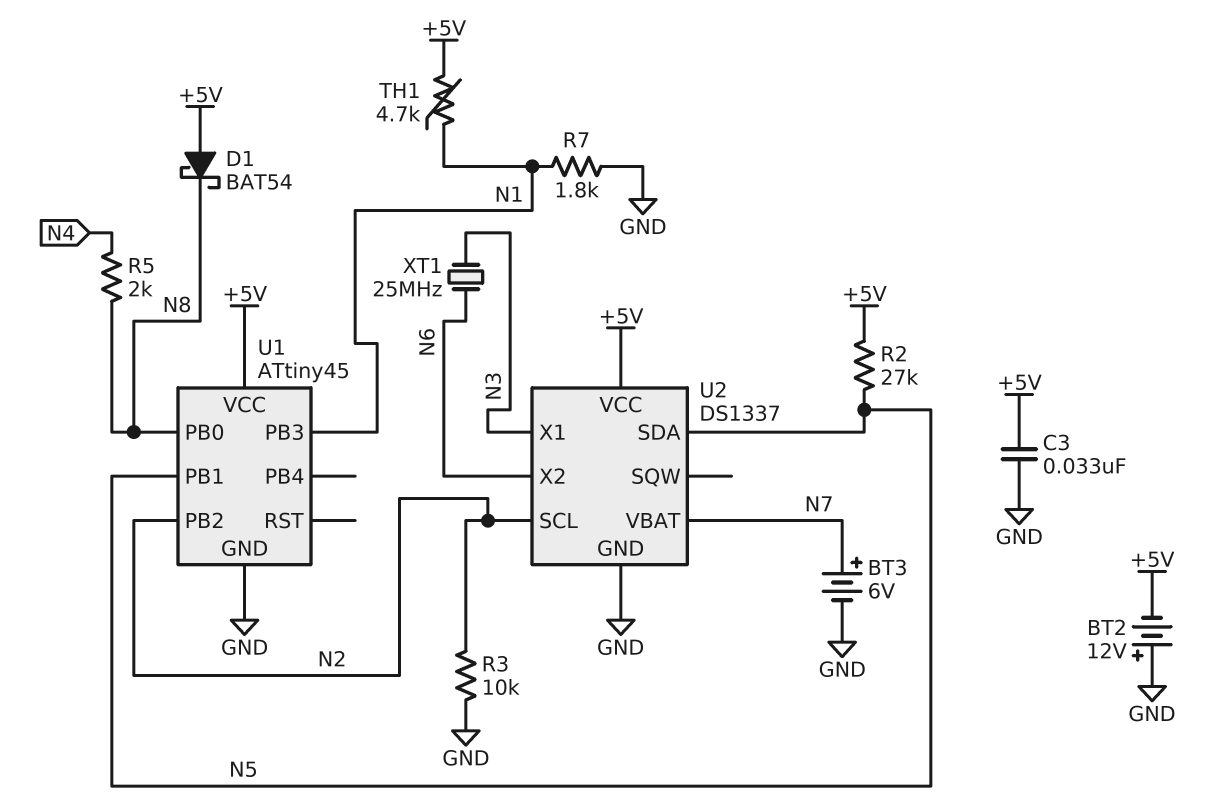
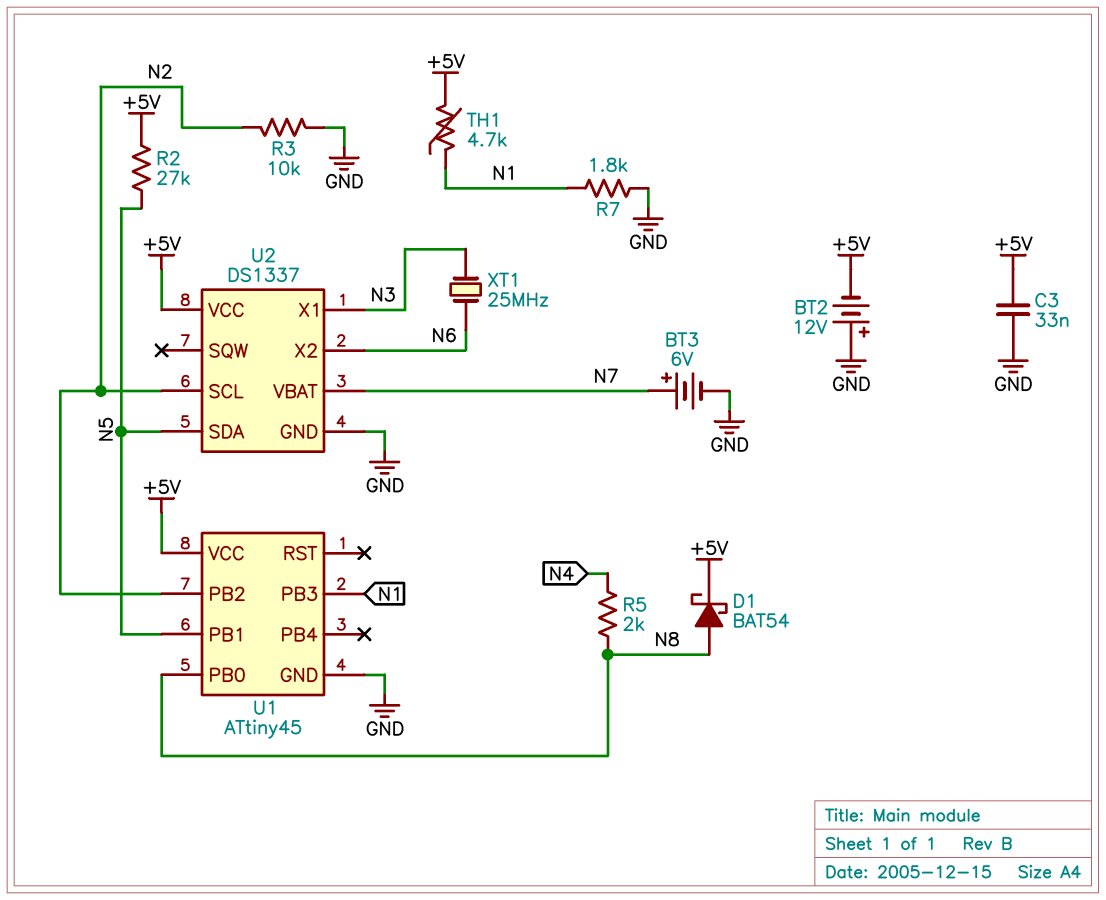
D1: schottky BAT54 (A +5V, K N8) -> schottky BAT54 (A N8, K +5V)

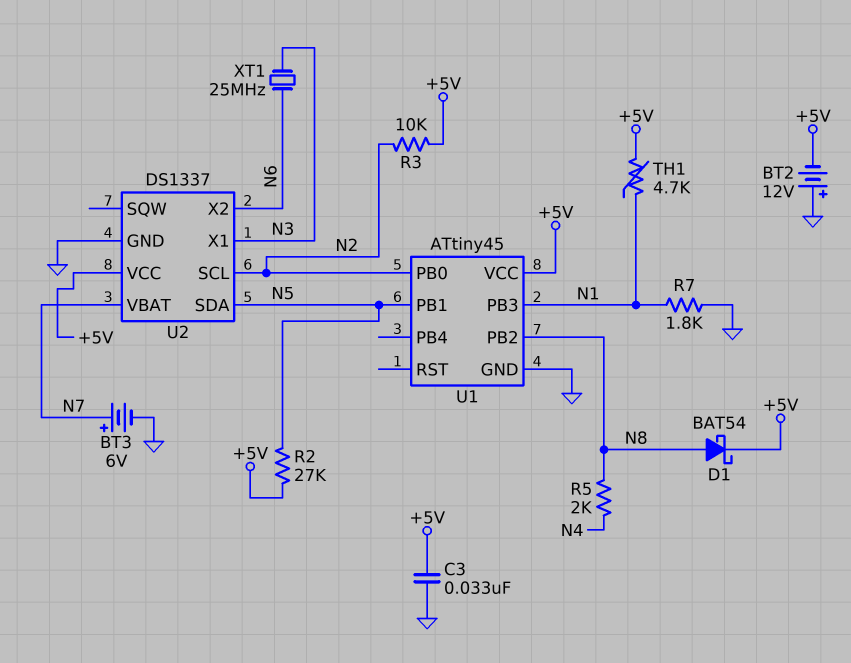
R3: 10k (GND, N2) -> 10k (+5V, N2)
U1 pin PB0: N8 -> N2
U1 pin PB2: N2 -> N8

